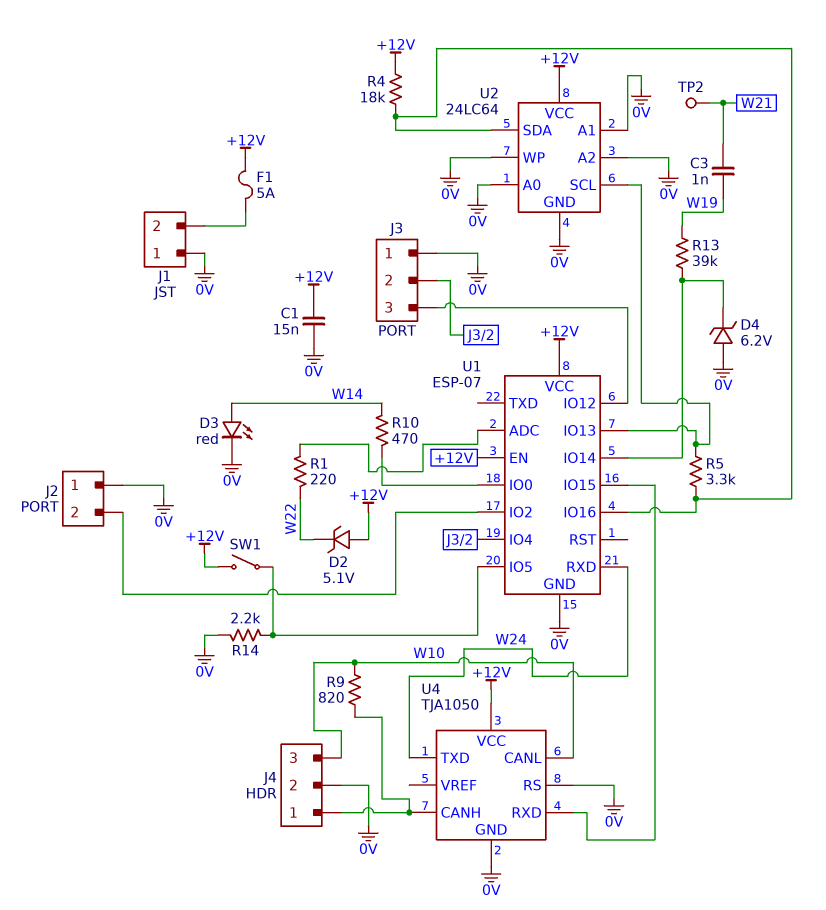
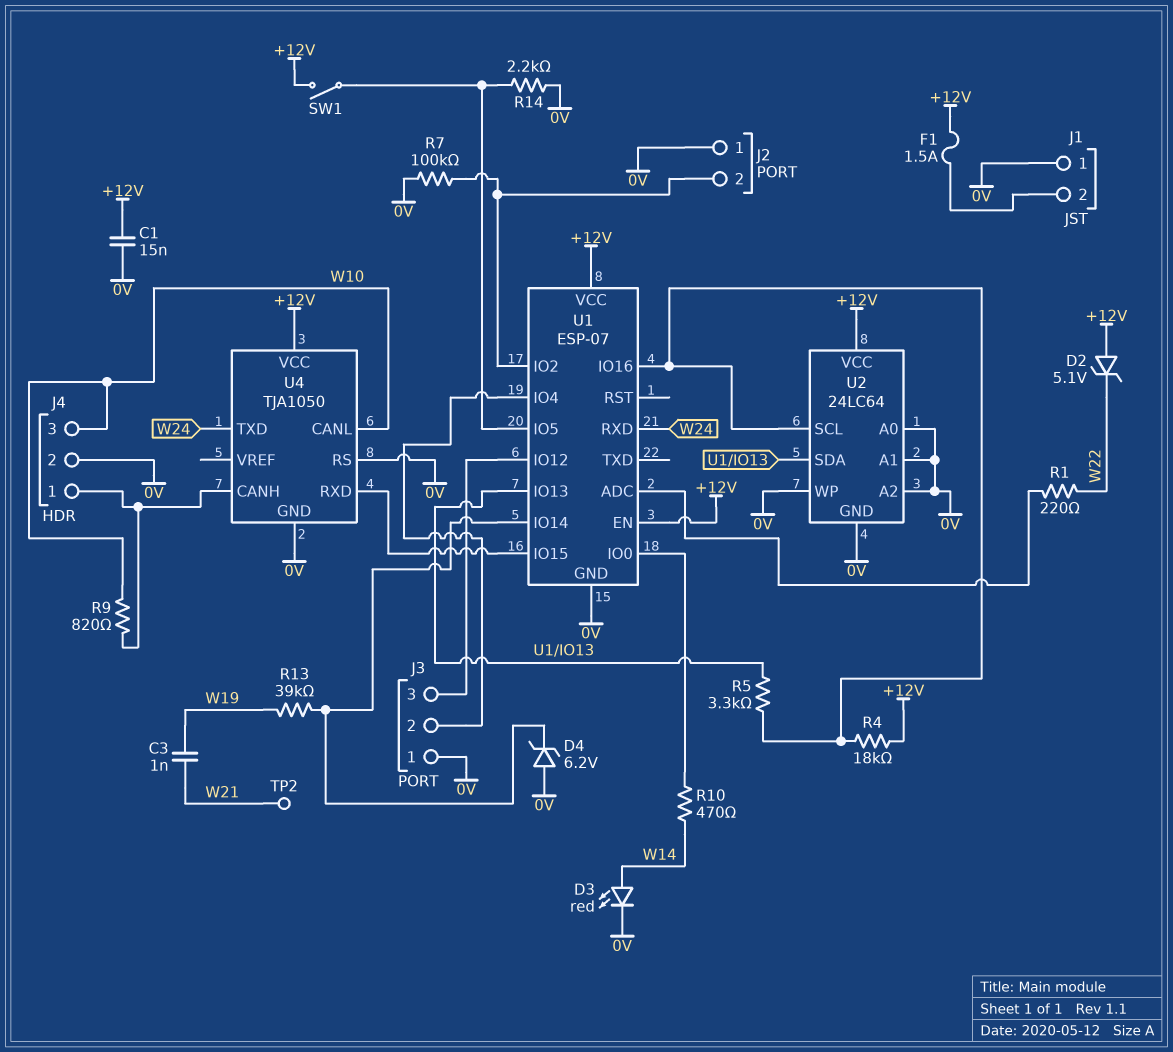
F1: 5A (+12V, J1/2) -> 1.5A (+12V, J1/2)
R7: none -> 100k (0V, J2/2)
U2 pin SCL: U1/IO13 -> U1/IO16
U2 pin SDA: U1/IO16 -> U1/IO13

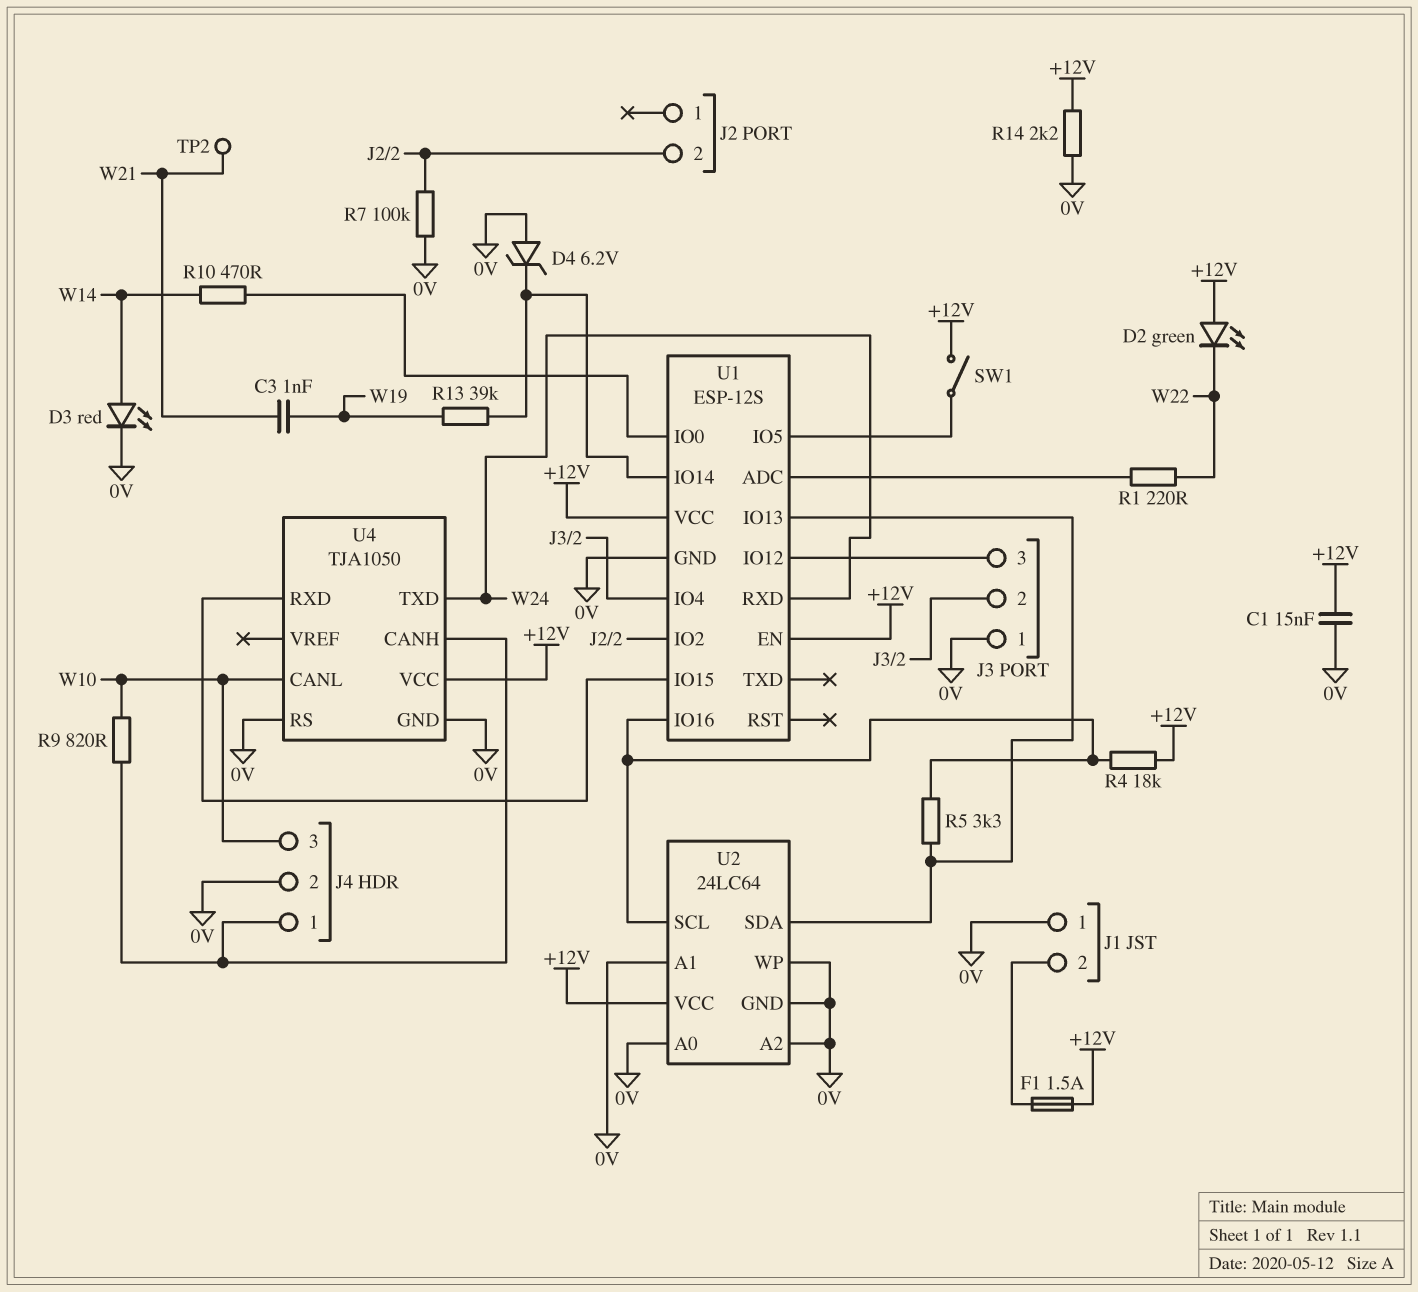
D2: zener 5.1V (A +12V, K W22) -> LED green (A +12V, K W22)
J2 pin 1: 0V -> none
R14: 2.2k (0V, U1/IO5) -> 2.2k (+12V, 0V)
U1: ESP-07 -> ESP-12S

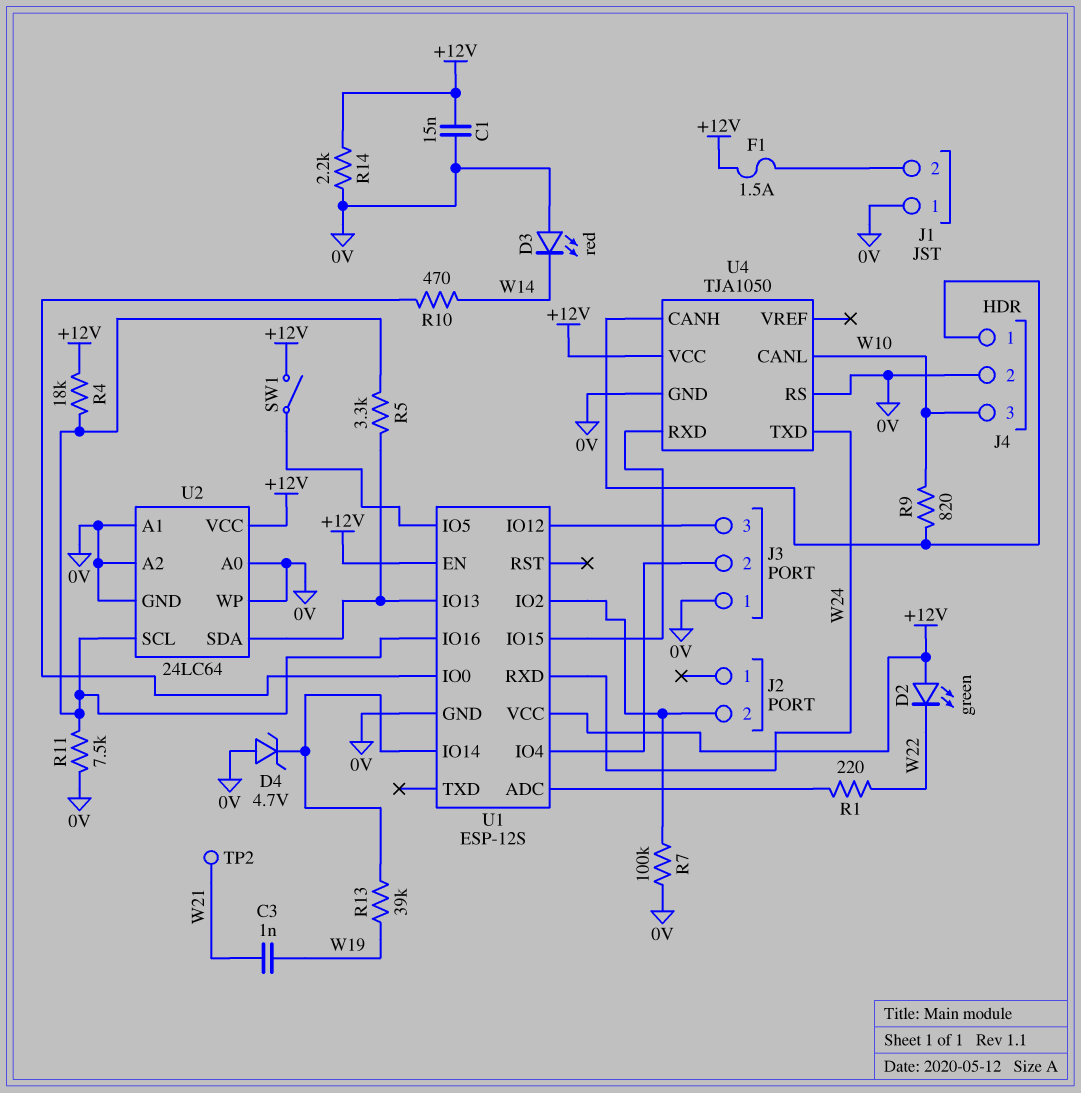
D3: LED red (A W14, K 0V) -> LED red (A 0V, K W14)
D4: zener 6.2V (A 0V, K U1/IO14) -> zener 4.7V (A 0V, K U1/IO14)
R11: none -> 7.5k (0V, U1/IO16)

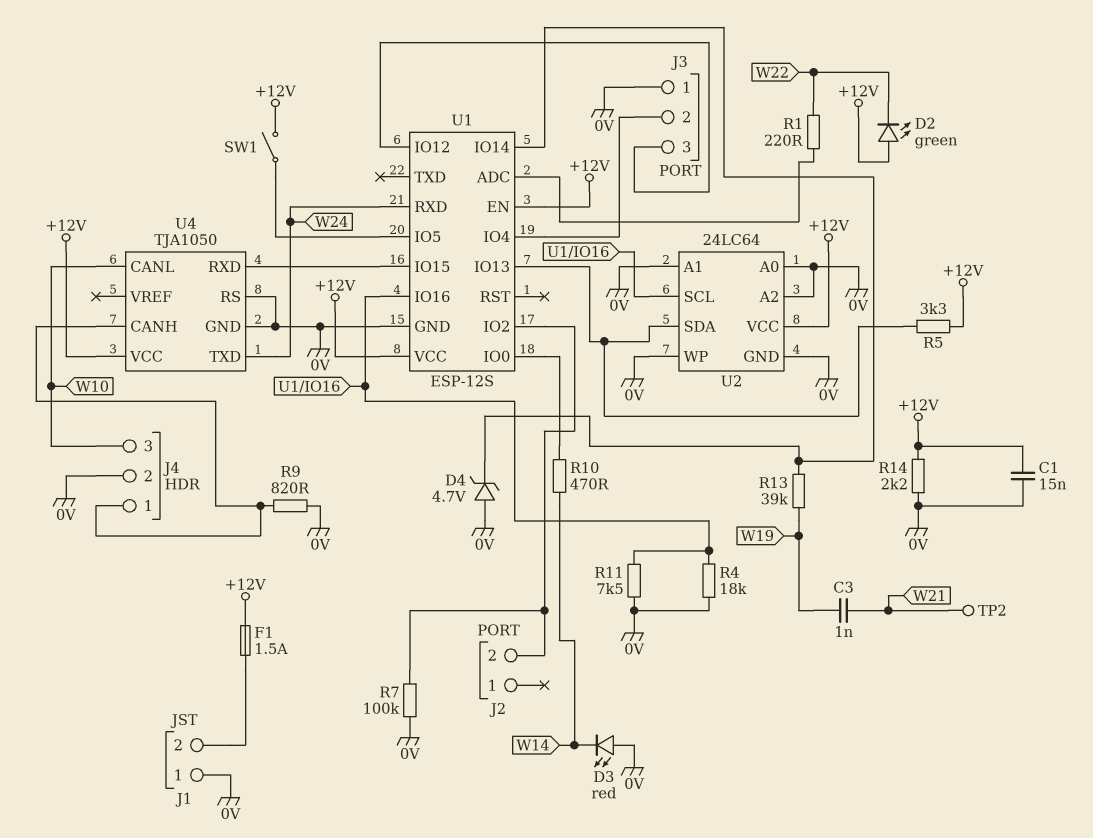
R4: 18k (+12V, U1/IO16) -> 18k (0V, U1/IO16)
R5: 3.3k (U1/IO13, U1/IO16) -> 3.3k (+12V, U1/IO13)
R9: 820 (J4/1, W10) -> 820 (0V, J4/1)

